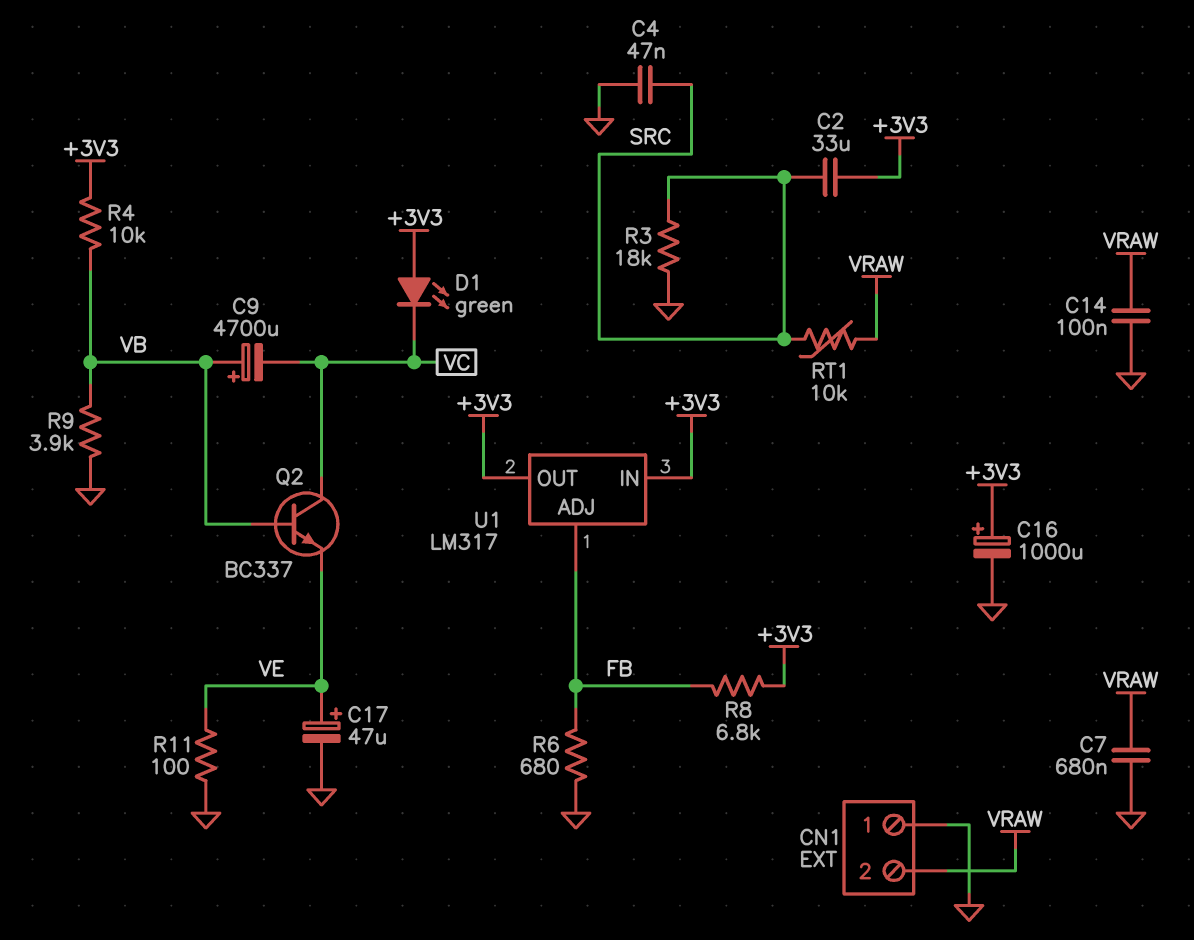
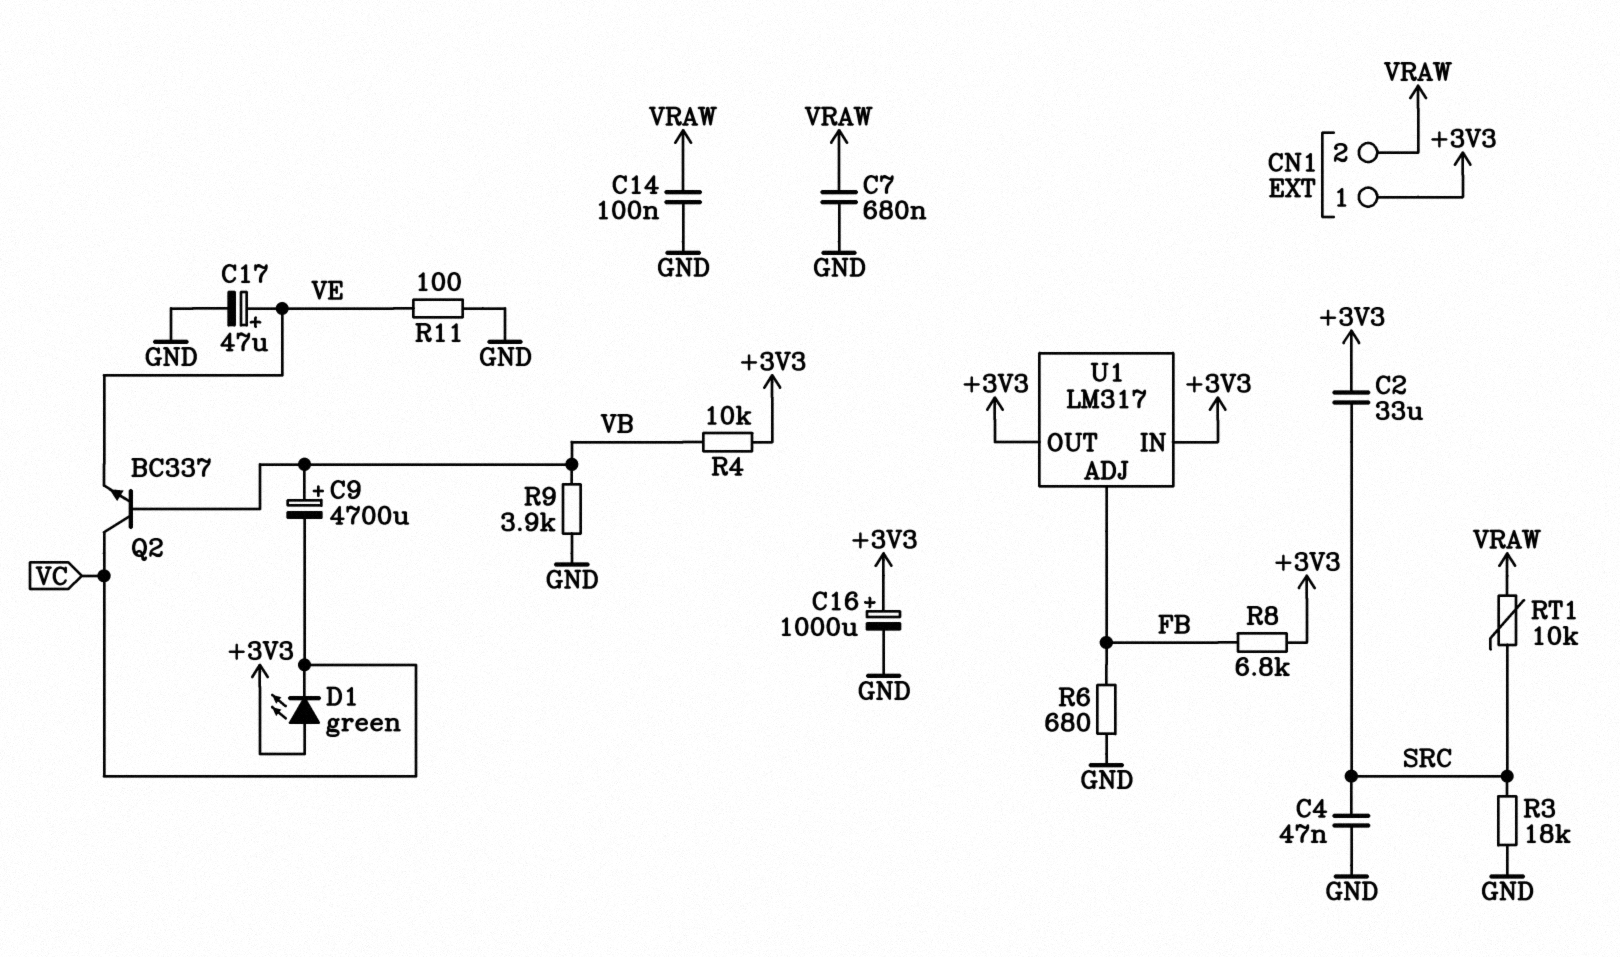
CN1 pin 1: GND -> +3V3

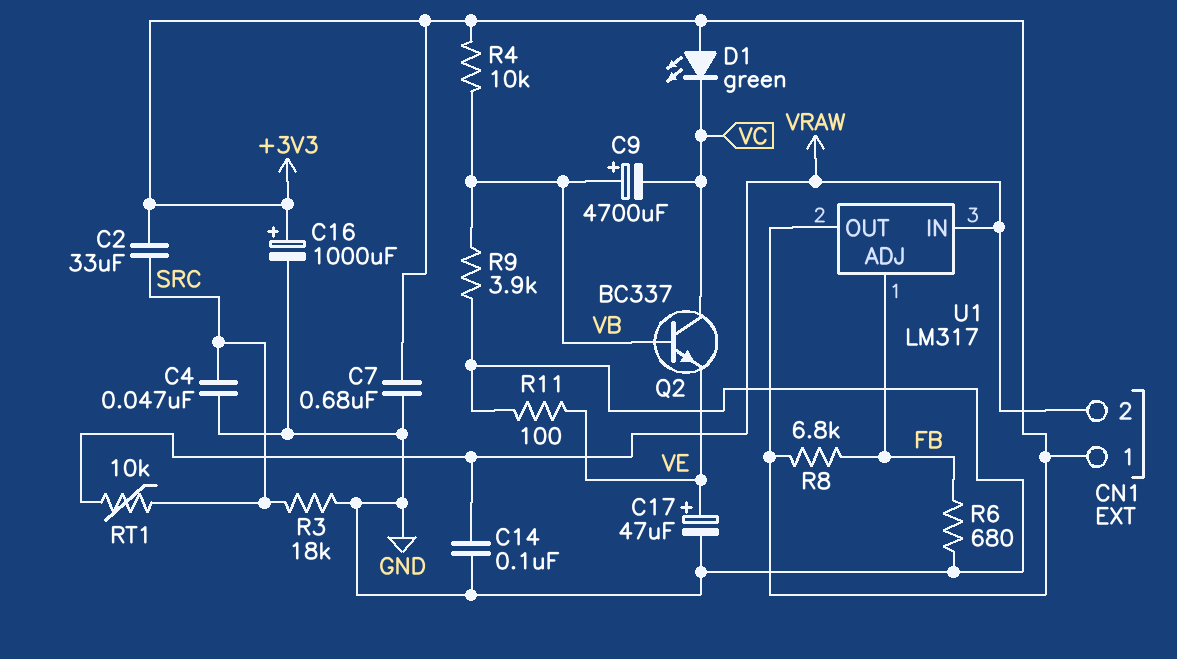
C7: 680nF (GND, VRAW) -> 680nF (+3V3, GND)
U1 pin IN: +3V3 -> VRAW

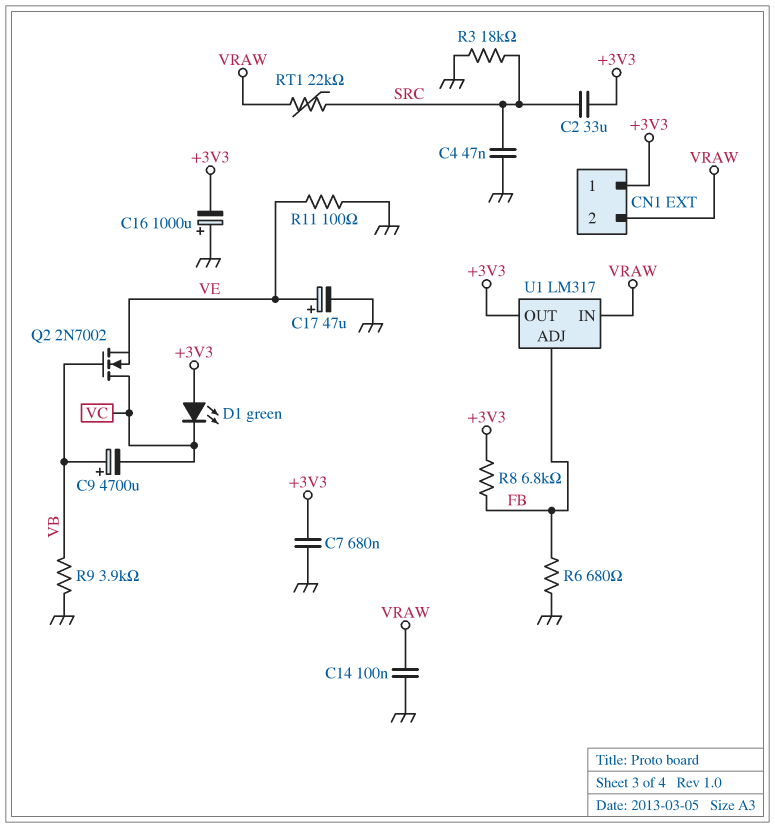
C16: 1000uF (plus +3V3, minus GND) -> 1000uF (plus GND, minus +3V3)
Q2: NPN BC337 (B VB, C VC, E VE) -> NMOS 2N7002 (G VB, D VC, S VE)
R4: 10k (+3V3, VB) -> none
RT1: 10k (SRC, VRAW) -> 22k (SRC, VRAW)

